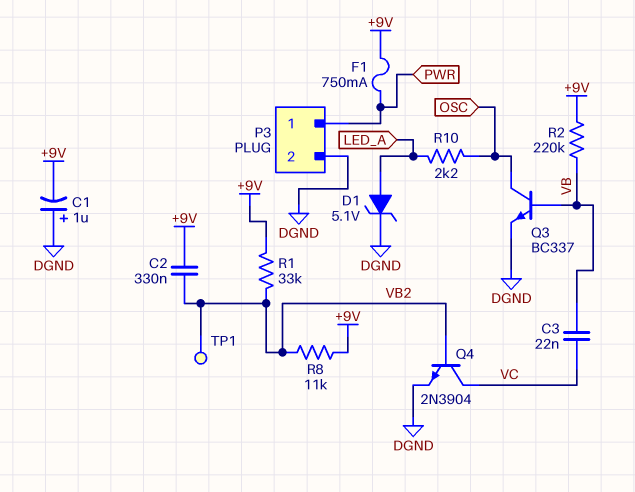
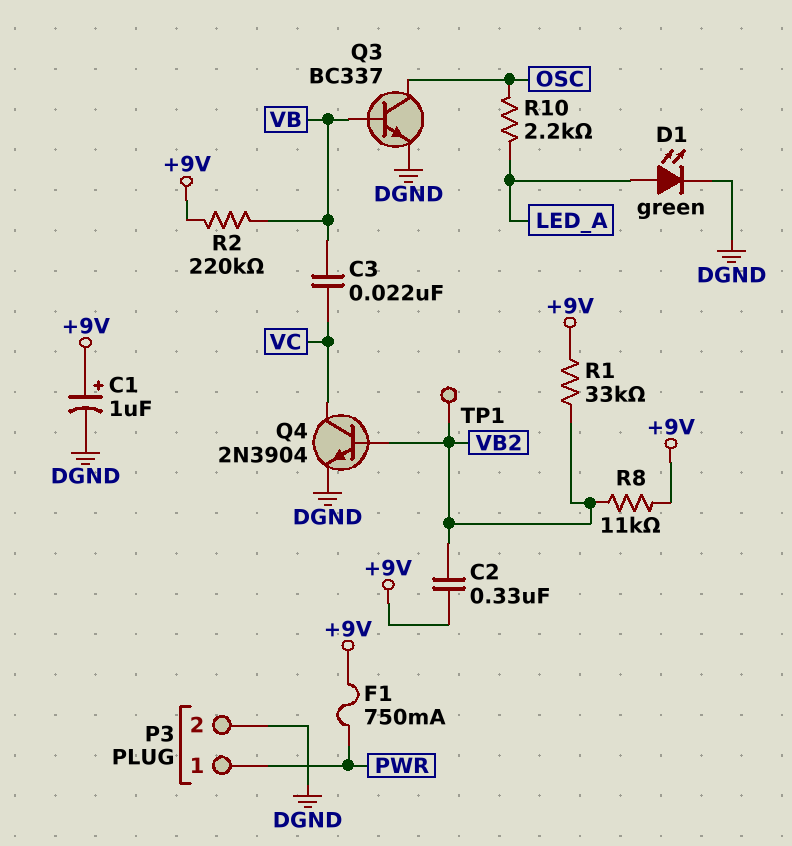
C1: 1uF (plus DGND, minus +9V) -> 1uF (plus +9V, minus DGND)
D1: zener 5.1V (A LED_A, K DGND) -> LED green (A LED_A, K DGND)

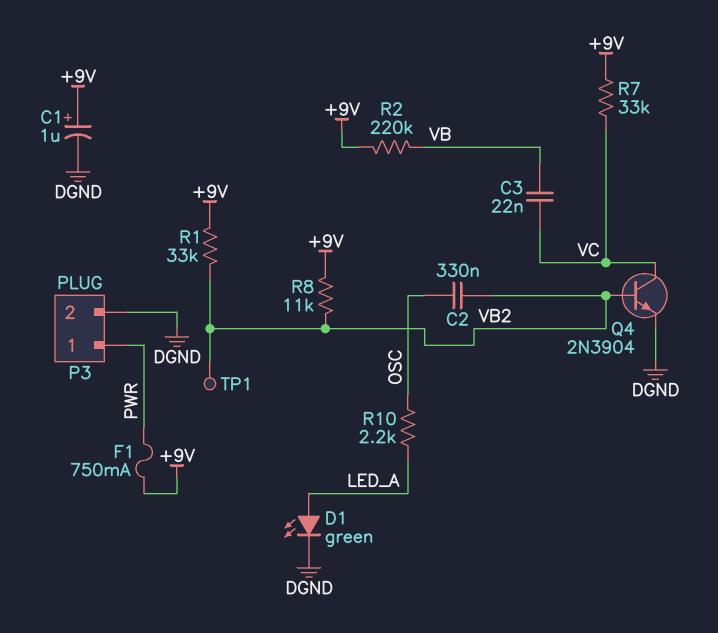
C2: 330nF (+9V, VB2) -> 330nF (OSC, VB2)
Q3: NPN BC337 (B VB, C OSC, E DGND) -> none
R7: none -> 33k (+9V, VC)

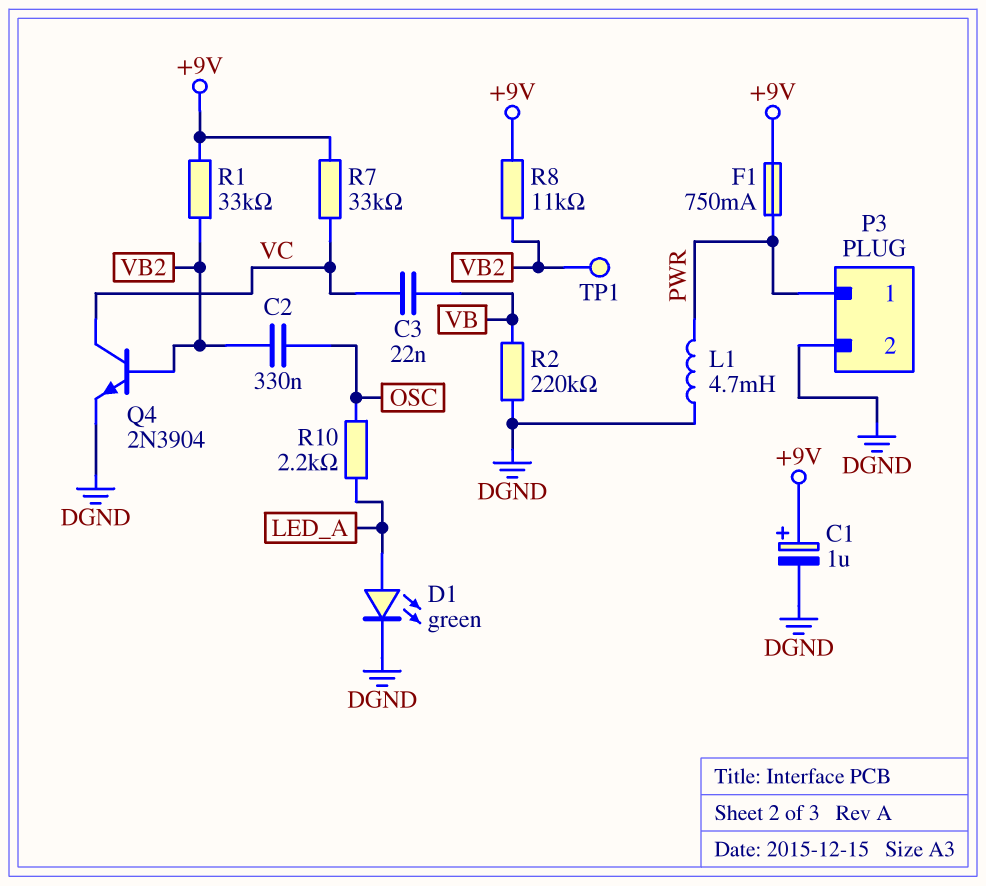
L1: none -> 4.7mH (DGND, PWR)
R2: 220k (+9V, VB) -> 220k (DGND, VB)

